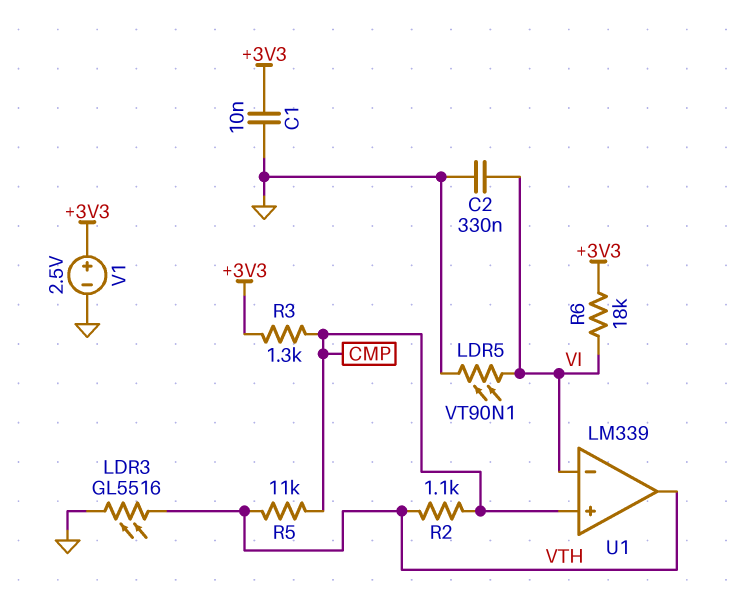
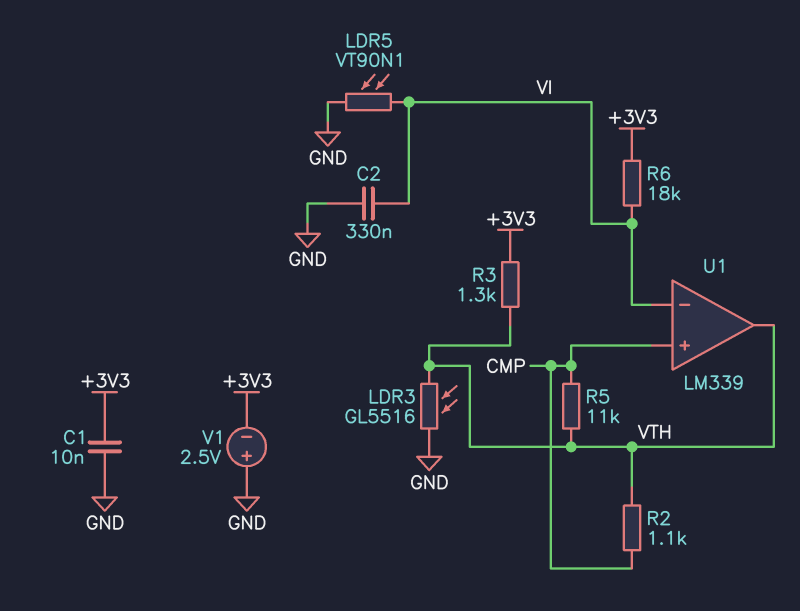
R3: 1.3k (+3V3, CMP) -> 1.3k (+3V3, VTH)
V1: 2.5V (plus +3V3, minus GND) -> 2.5V (plus GND, minus +3V3)

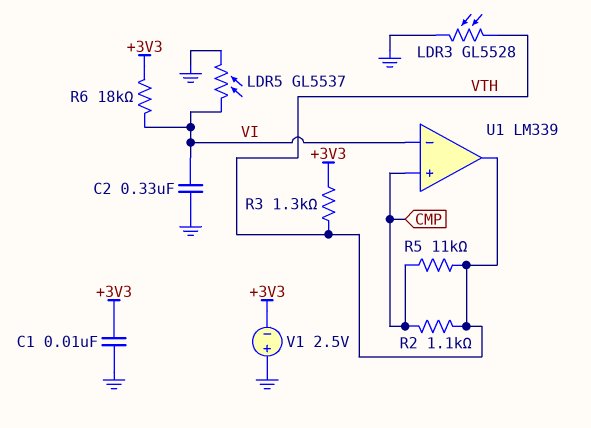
LDR3: GL5516 (GND, VTH) -> GL5528 (GND, VTH)
LDR5: VT90N1 (GND, VI) -> GL5537 (GND, VI)

